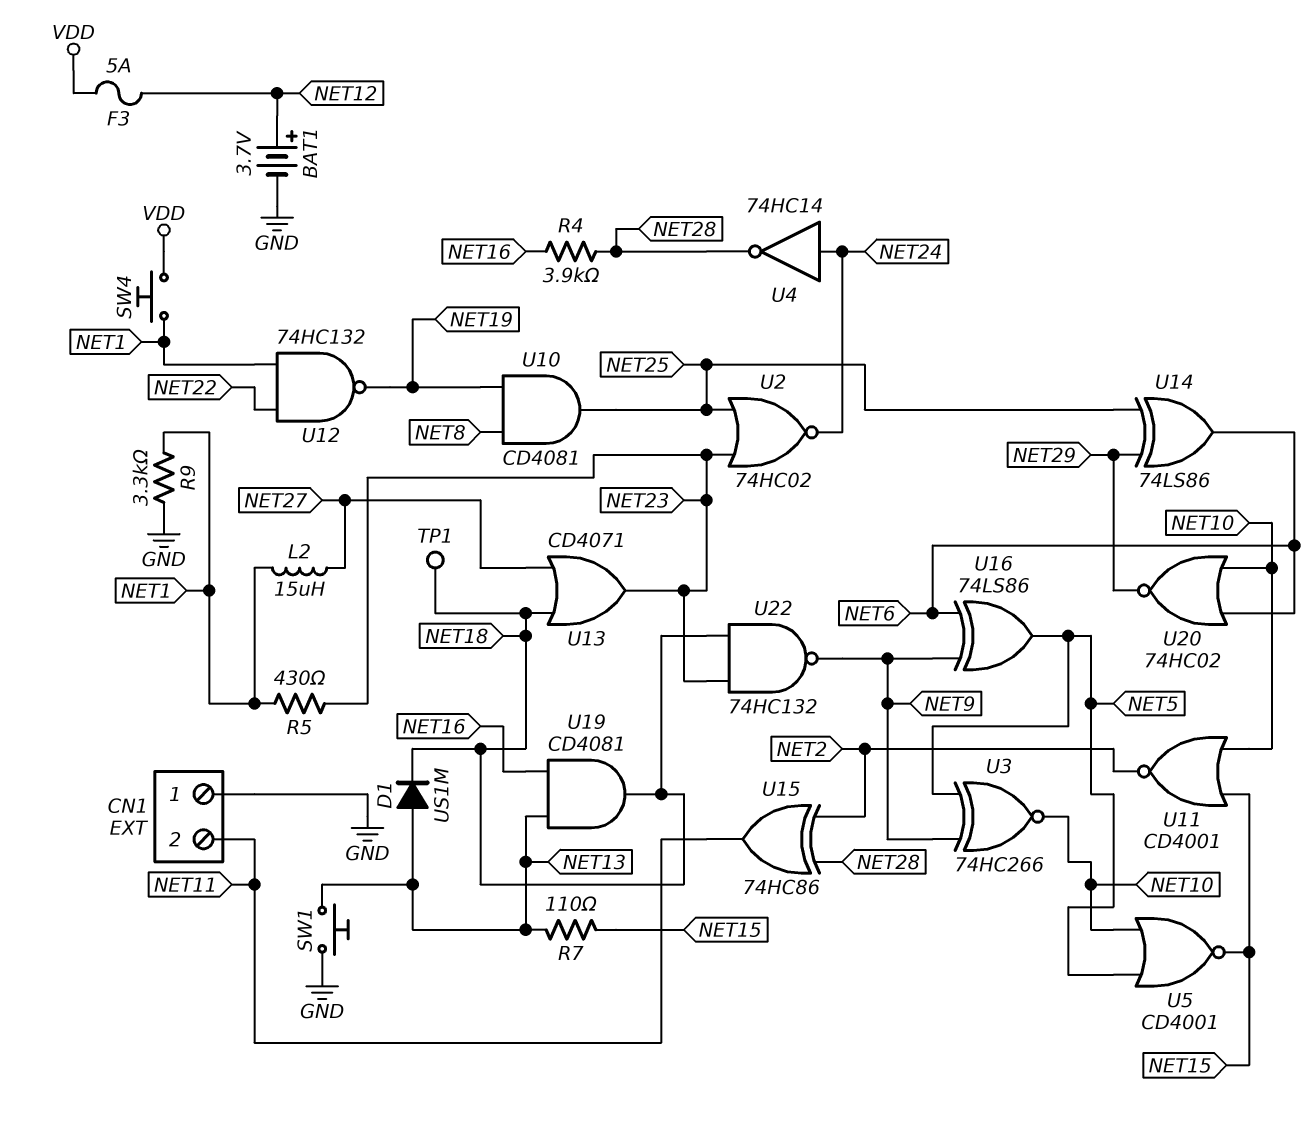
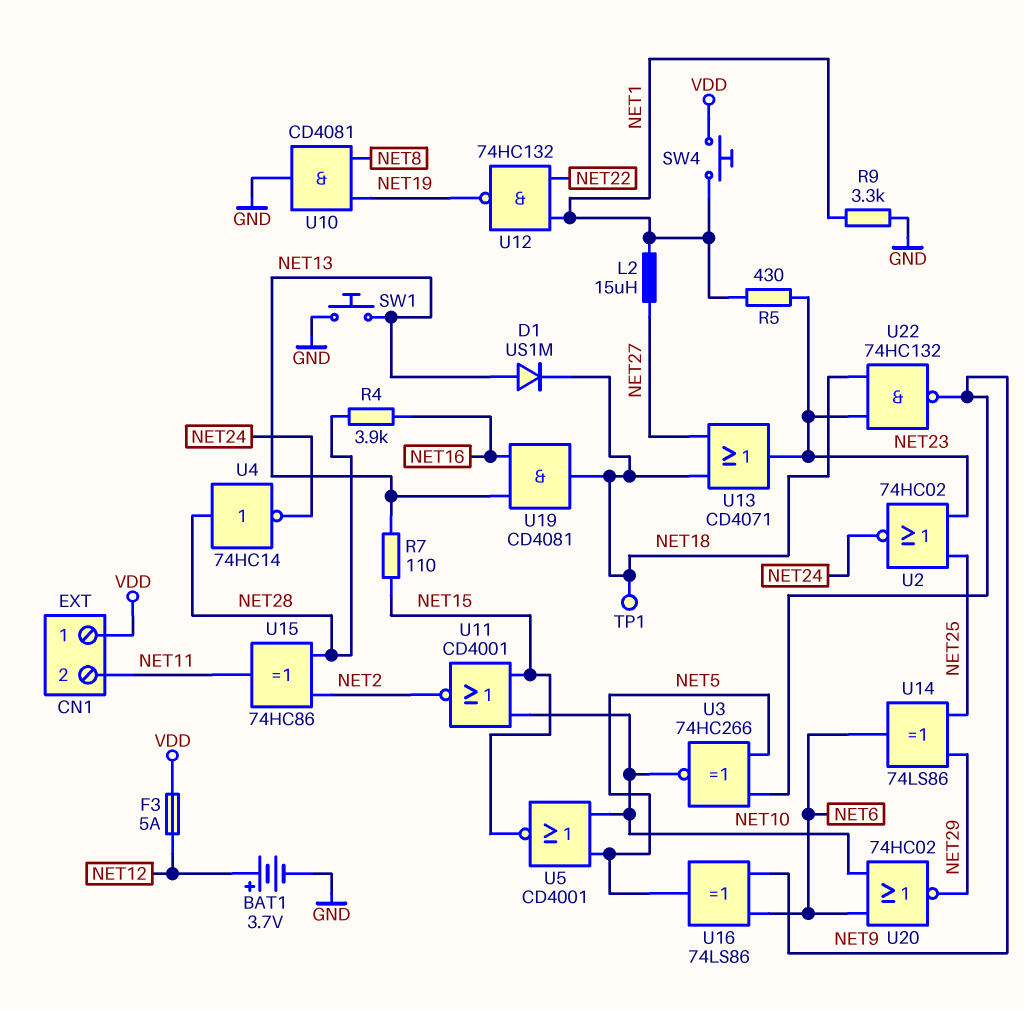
CN1 pin 1: GND -> VDD
U4: NOT 74HC14 (in NET24, out NET28) -> NOT 74HC14 (in NET28, out NET24)
U10: AND CD4081 (in NET8, in NET19, out NET25) -> AND CD4081 (in NET8, in NET19, out GND)

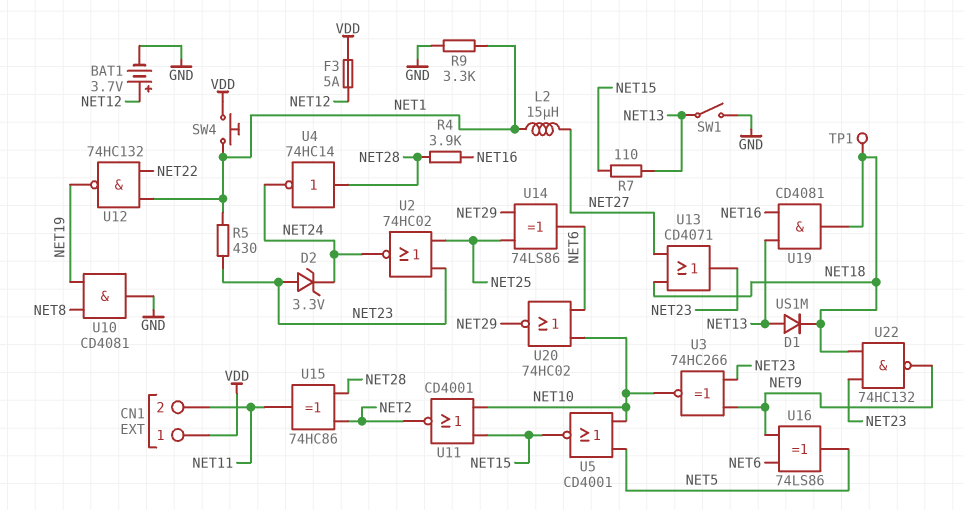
D2: none -> zener 3.3V (A NET23, K NET24)
SW1: button (GND, NET13) -> switch (GND, NET13)
U3: XNOR 74HC266 (in NET5, in NET9, out NET10) -> XNOR 74HC266 (in NET9, in NET23, out NET10)

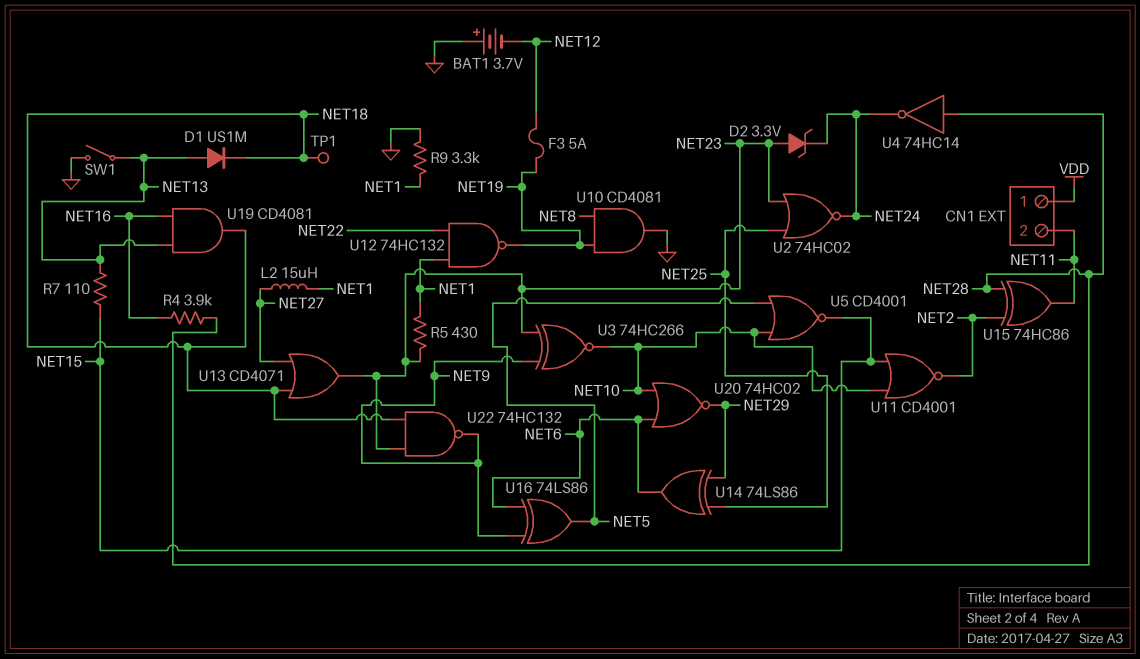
BAT1: 3.7V (plus NET12, minus GND) -> 3.7V (plus GND, minus NET12)
F3: 5A (NET12, VDD) -> 5A (NET12, NET19)
SW4: button (NET1, VDD) -> none

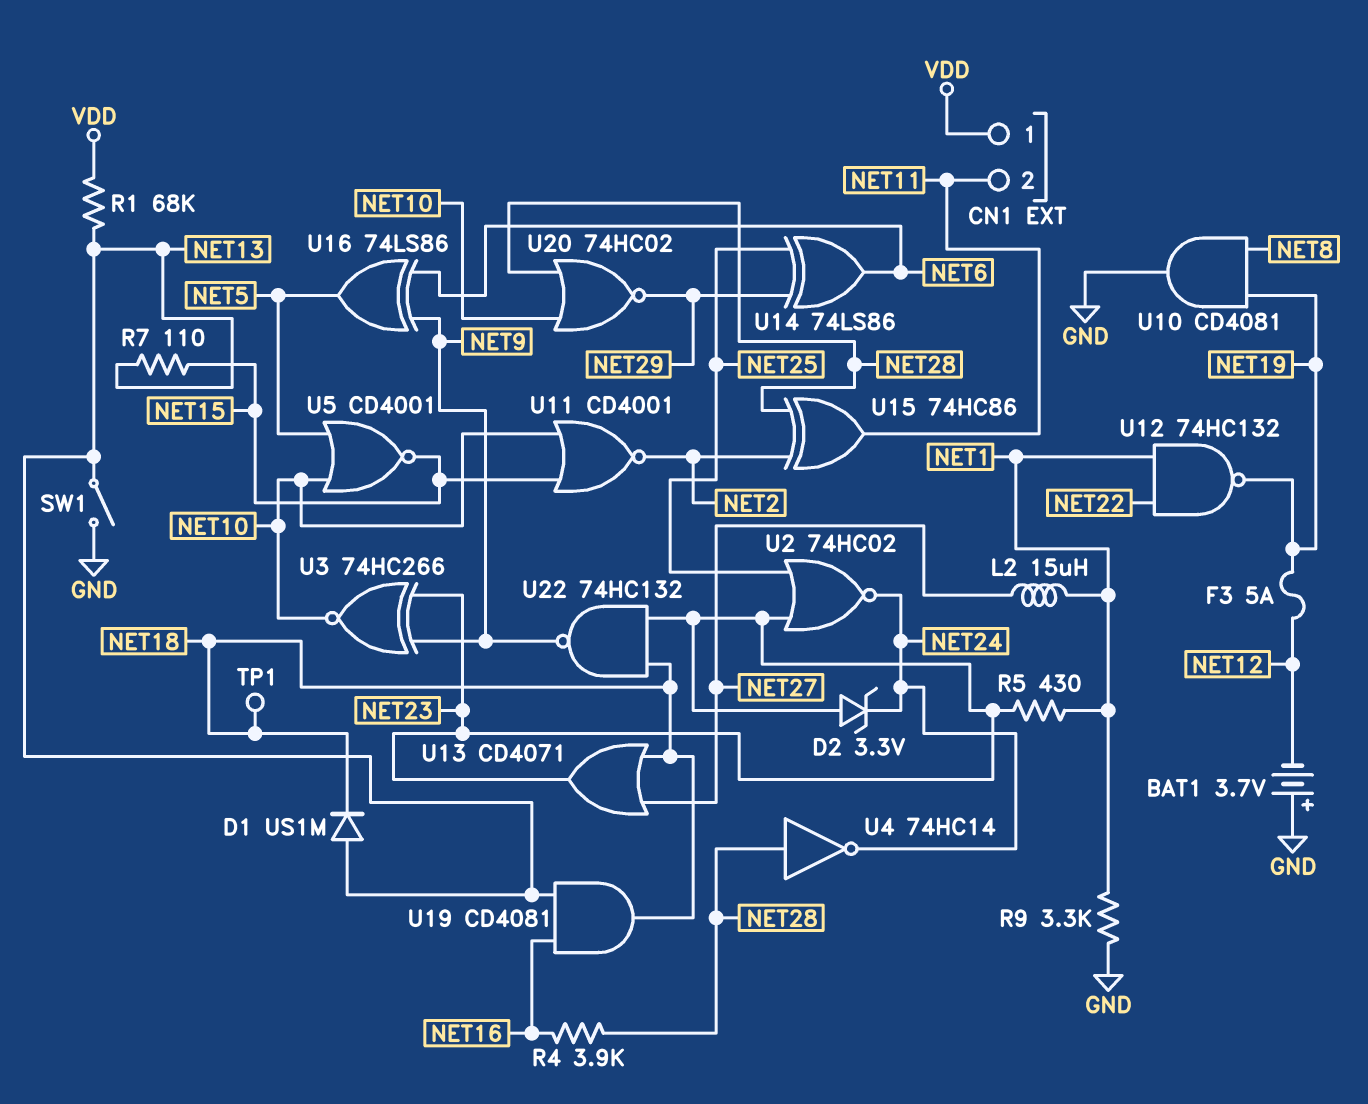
R1: none -> 68k (NET13, VDD)
U20: NOR 74HC02 (in NET6, in NET10, out NET29) -> NOR 74HC02 (in NET10, in NET28, out NET29)

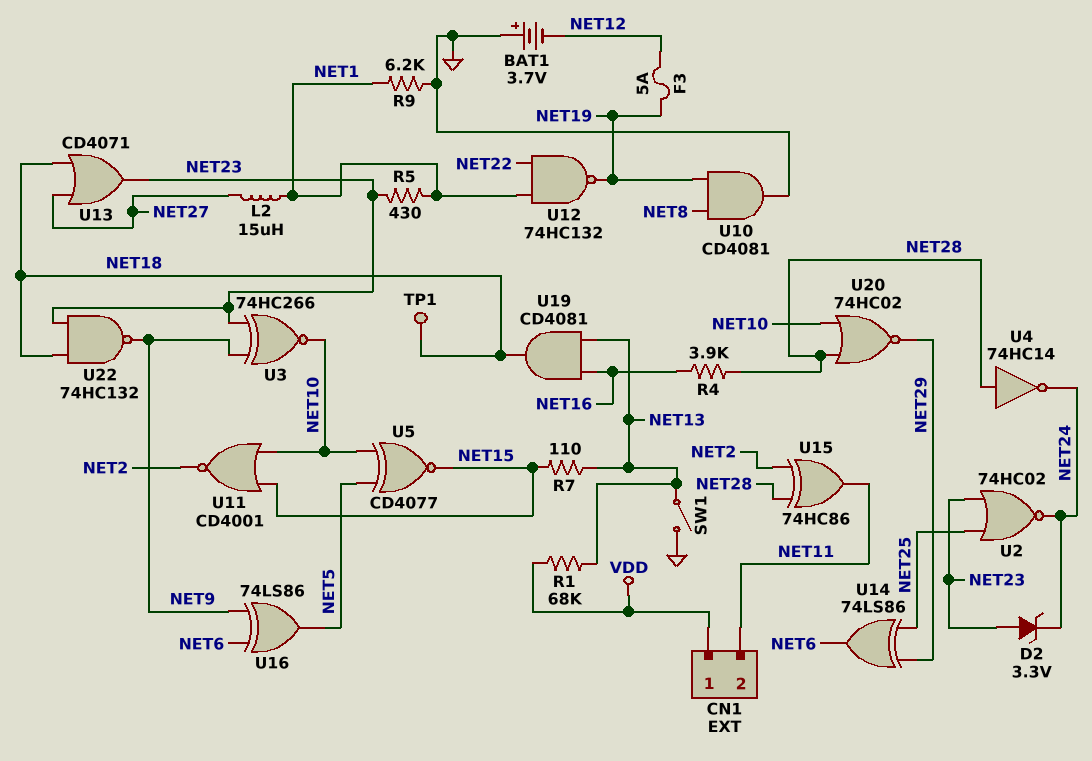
D1: diode US1M (A NET13, K NET18) -> none
R9: 3.3k (GND, NET1) -> 6.2k (GND, NET1)
U5: NOR CD4001 (in NET5, in NET10, out NET15) -> XNOR CD4077 (in NET5, in NET10, out NET15)

